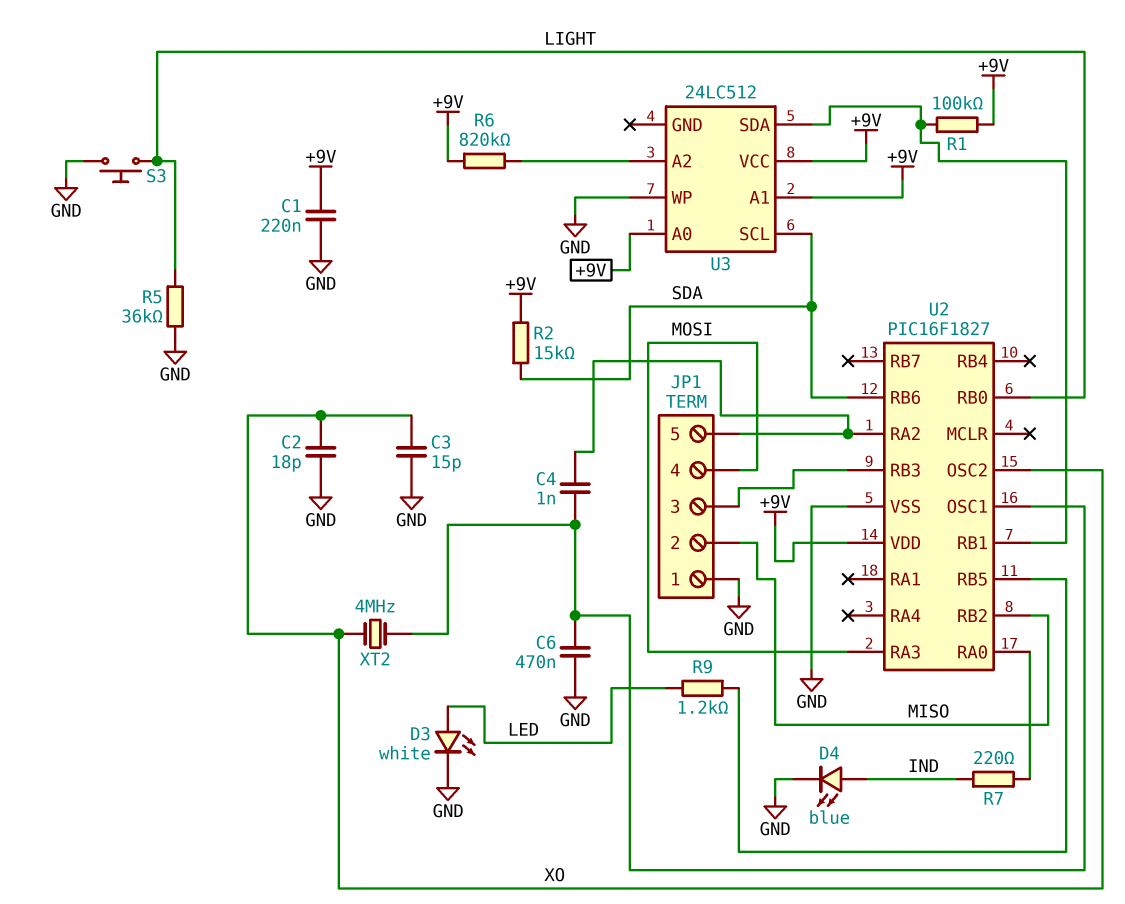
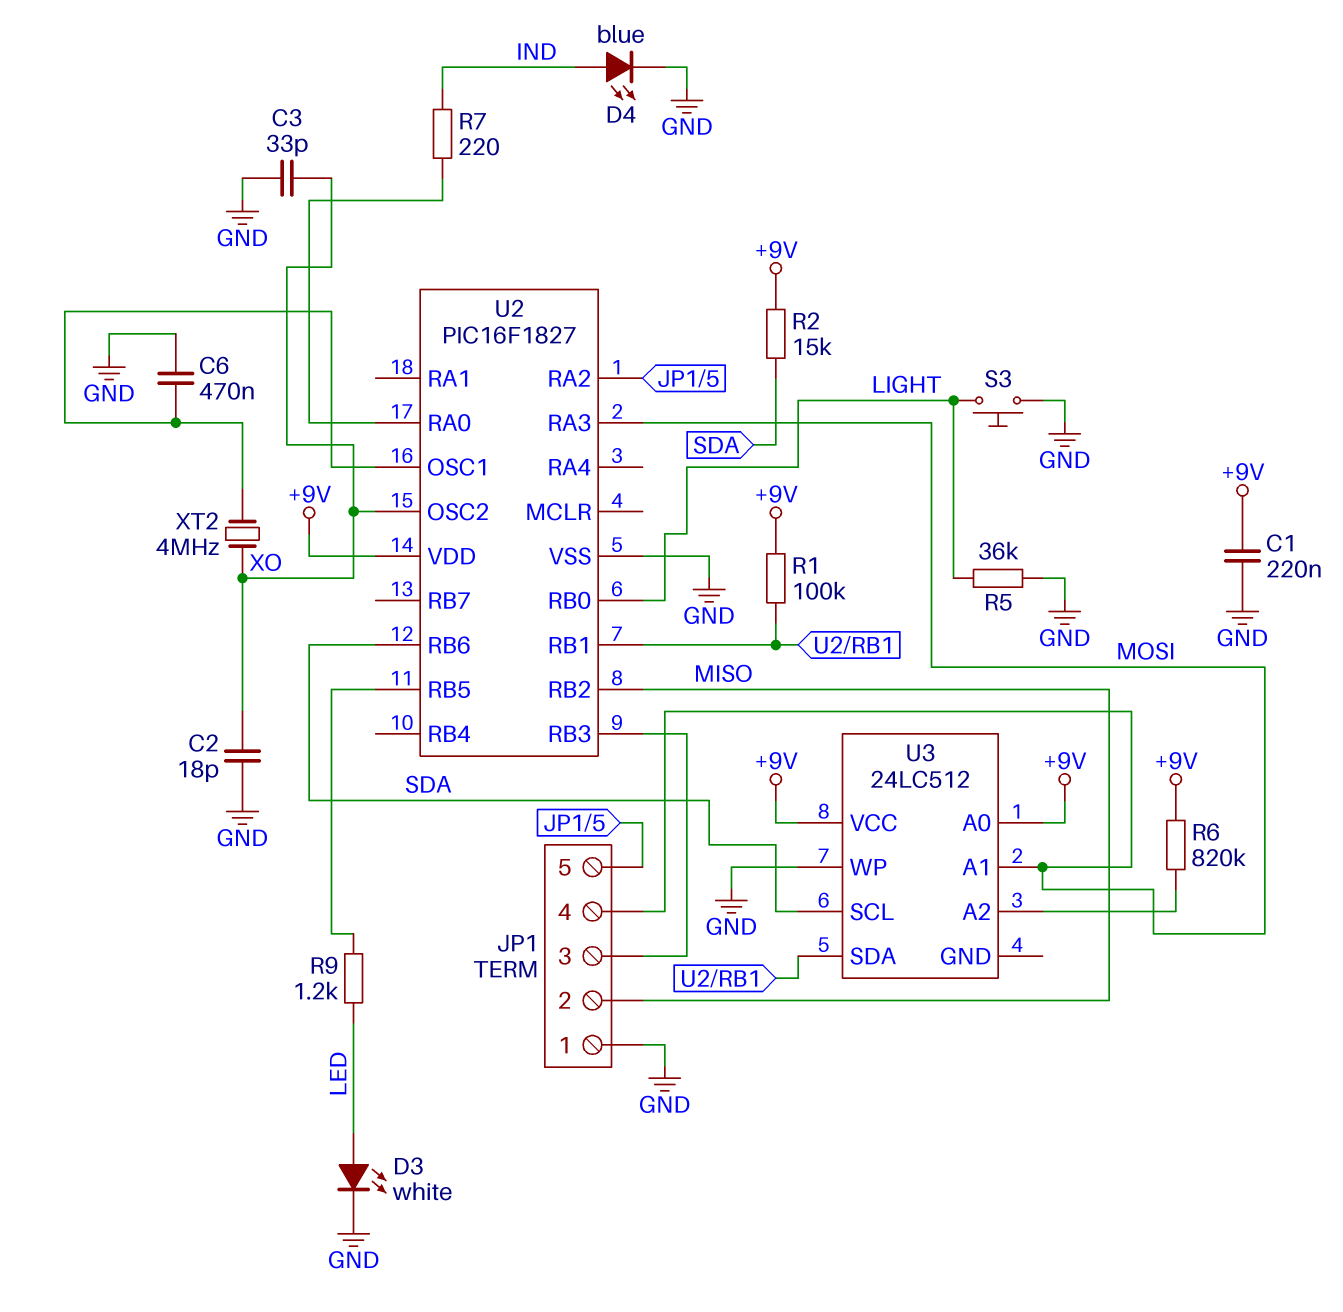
C3: 15pF (GND, XO) -> 33pF (GND, XO)
C4: 1nF (JP1/5, U2/OSC1) -> none
U3 pin A1: +9V -> MOSI

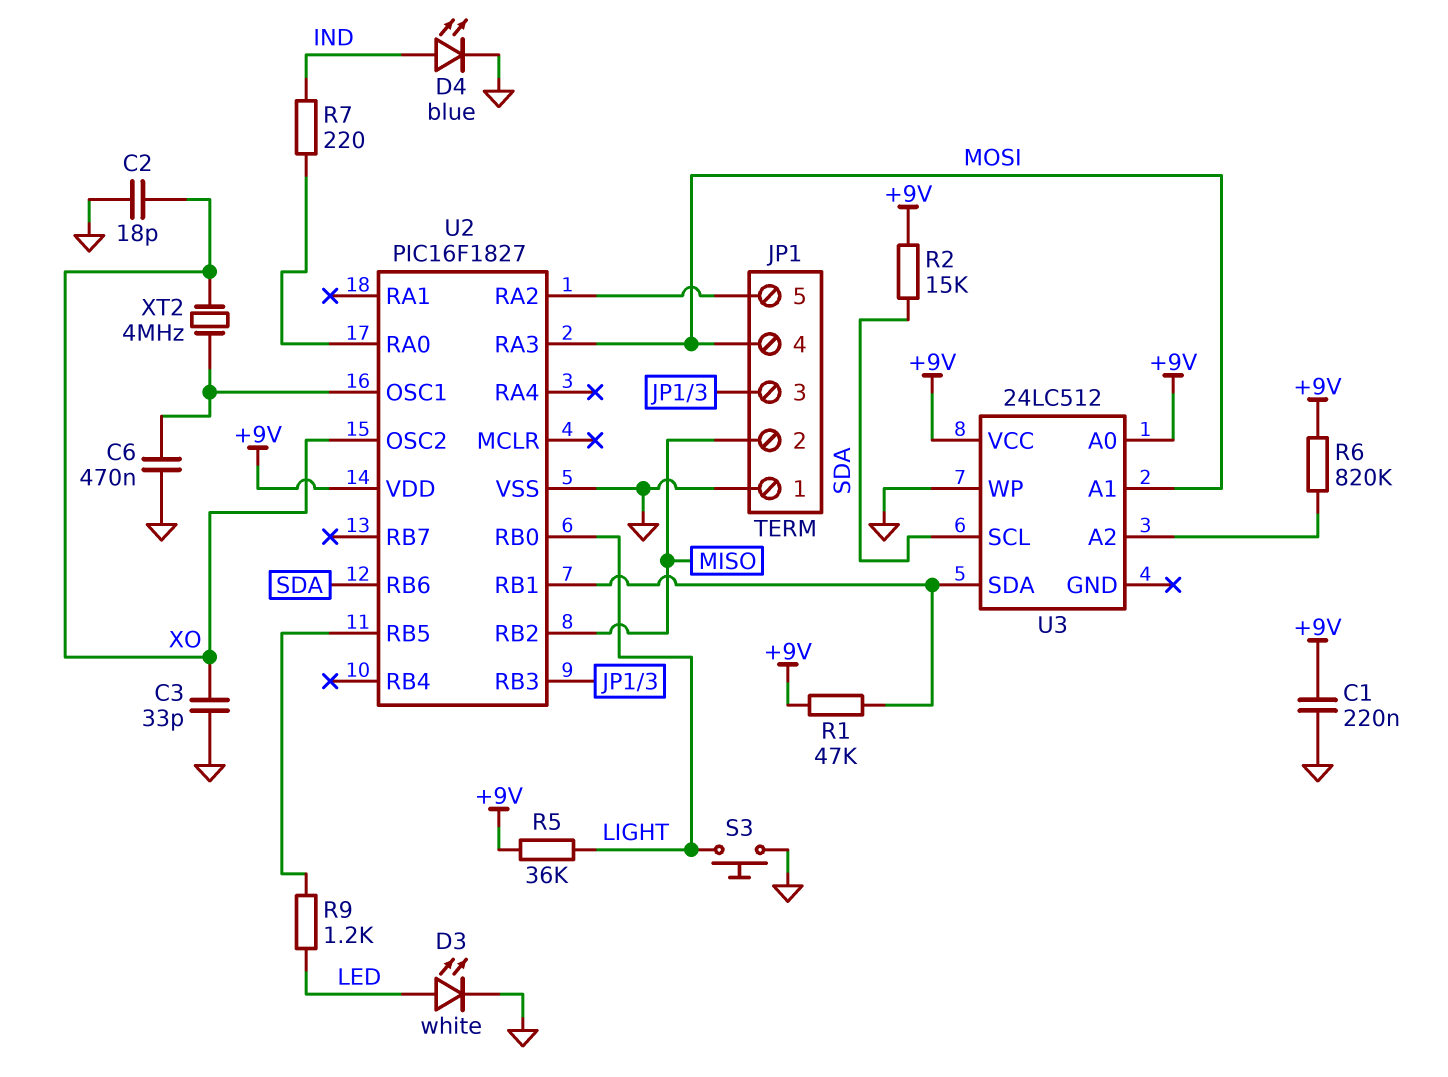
R1: 100k (+9V, U2/RB1) -> 47k (+9V, U2/RB1)
R5: 36k (GND, LIGHT) -> 36k (+9V, LIGHT)

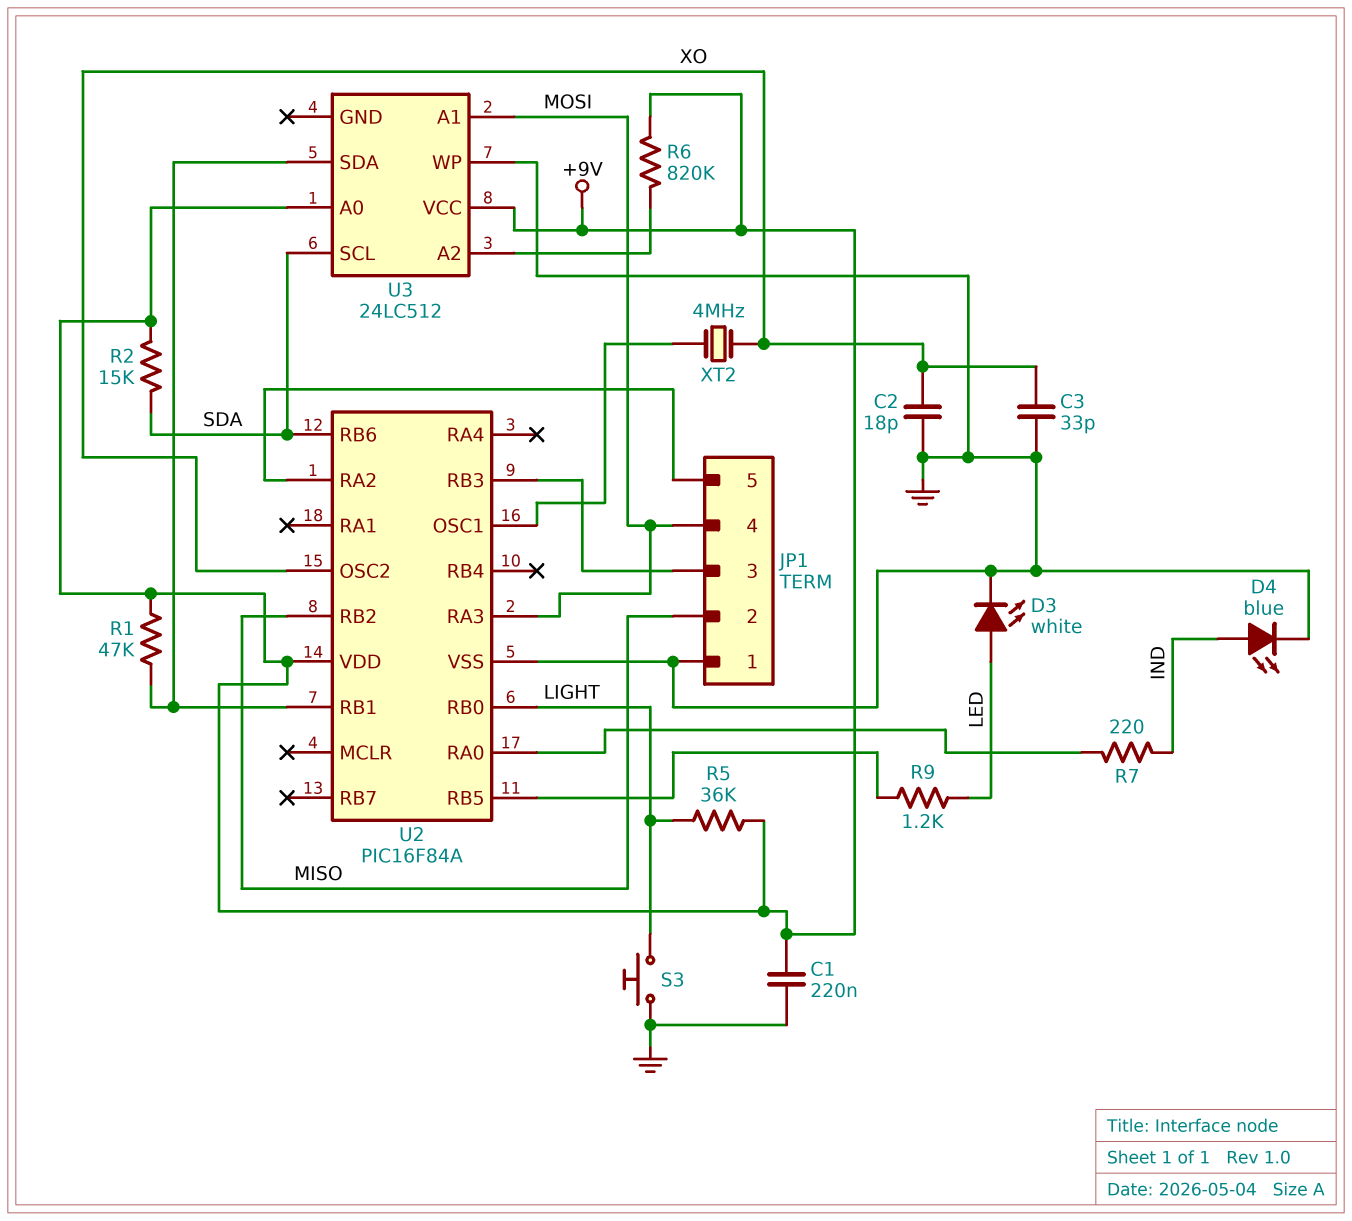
C6: 470nF (GND, U2/OSC1) -> none
U2: PIC16F1827 -> PIC16F84A

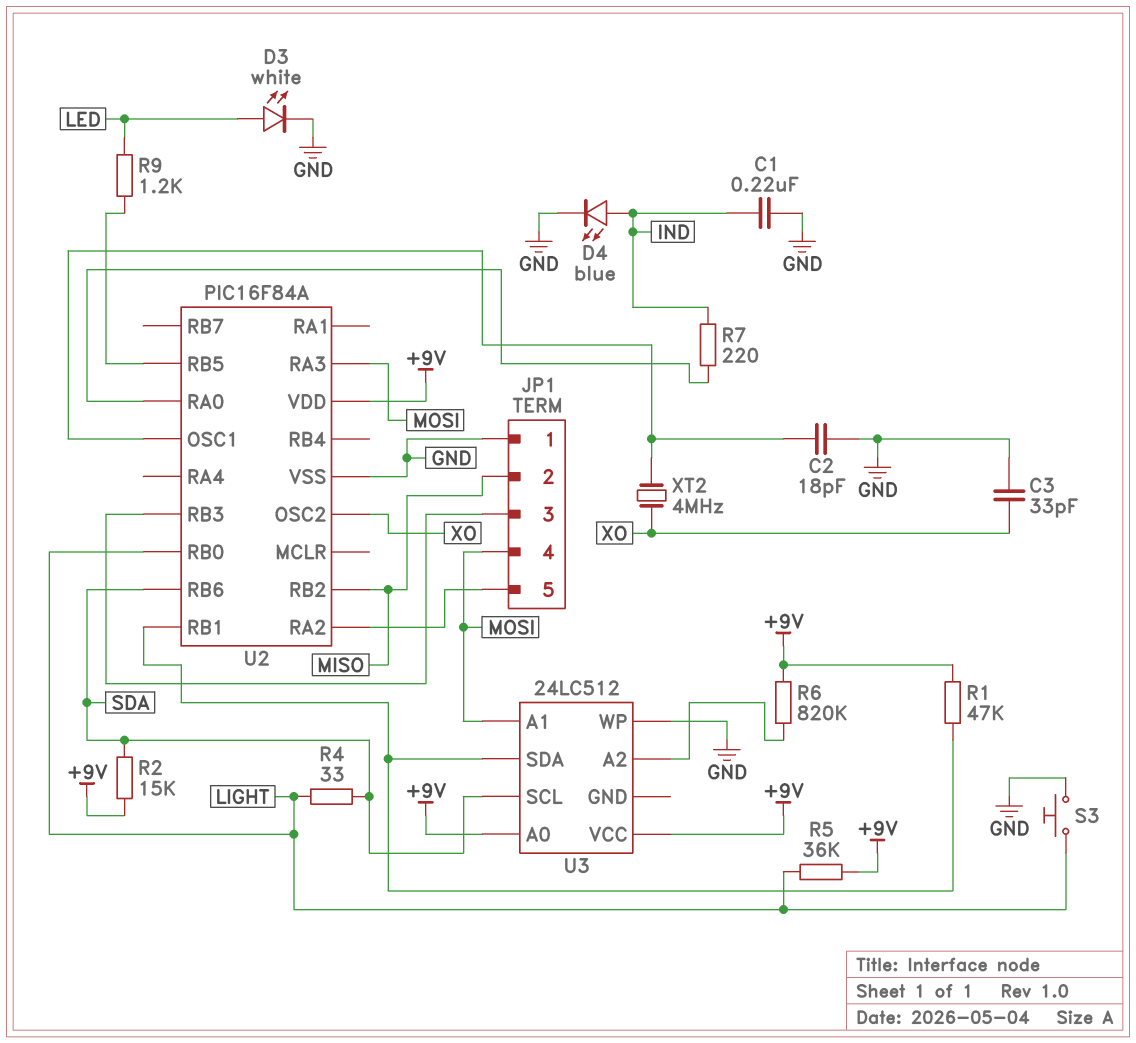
C1: 220nF (+9V, GND) -> 220nF (GND, IND)
C2: 18pF (GND, XO) -> 18pF (GND, U2/OSC1)
R4: none -> 33 (LIGHT, SDA)

